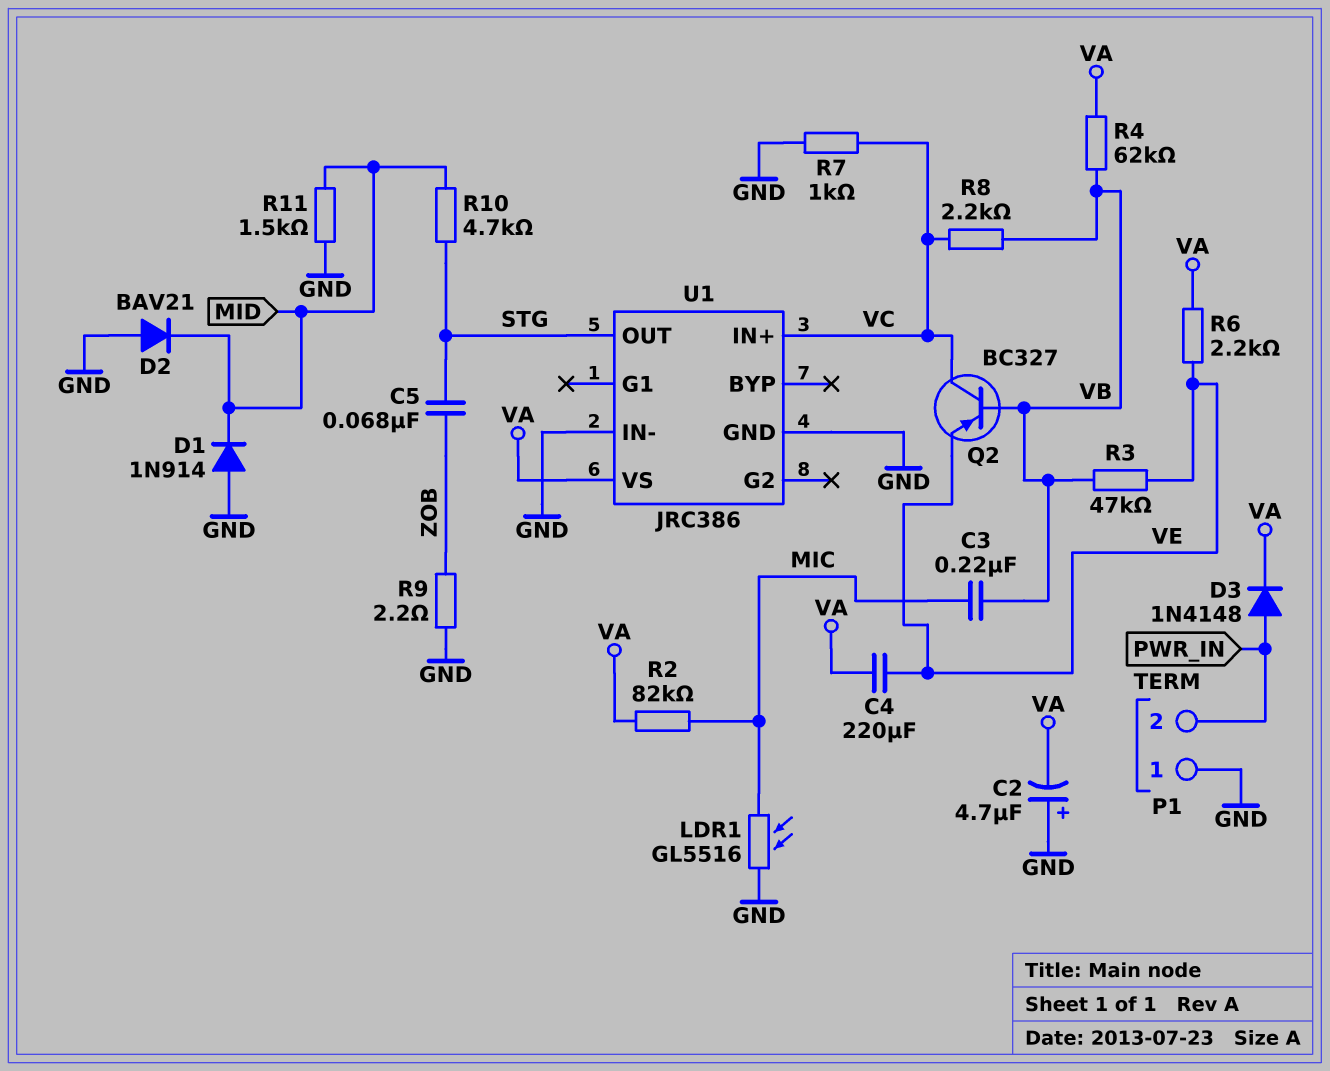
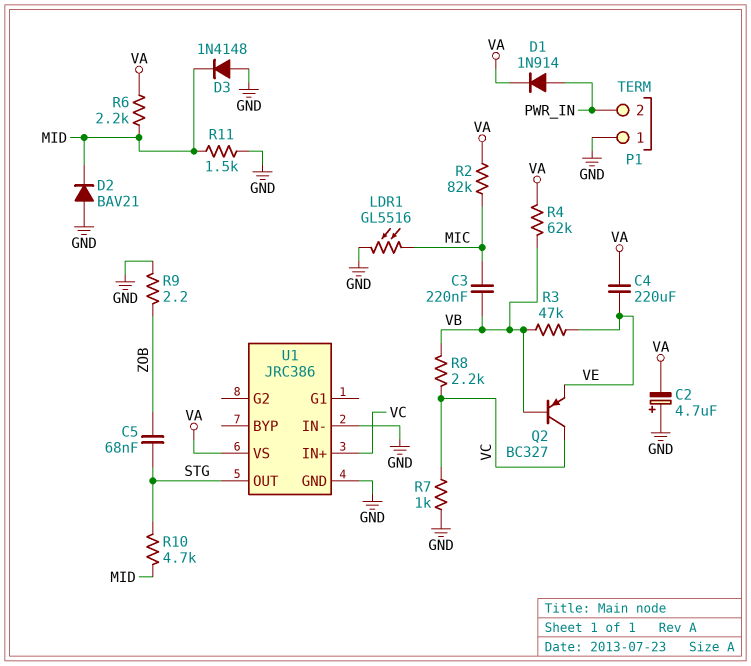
D1: diode 1N914 (A GND, K MID) -> diode 1N914 (A PWR_IN, K VA)
D3: diode 1N4148 (A PWR_IN, K VA) -> diode 1N4148 (A GND, K MID)
R6: 2.2k (VA, VE) -> 2.2k (MID, VA)

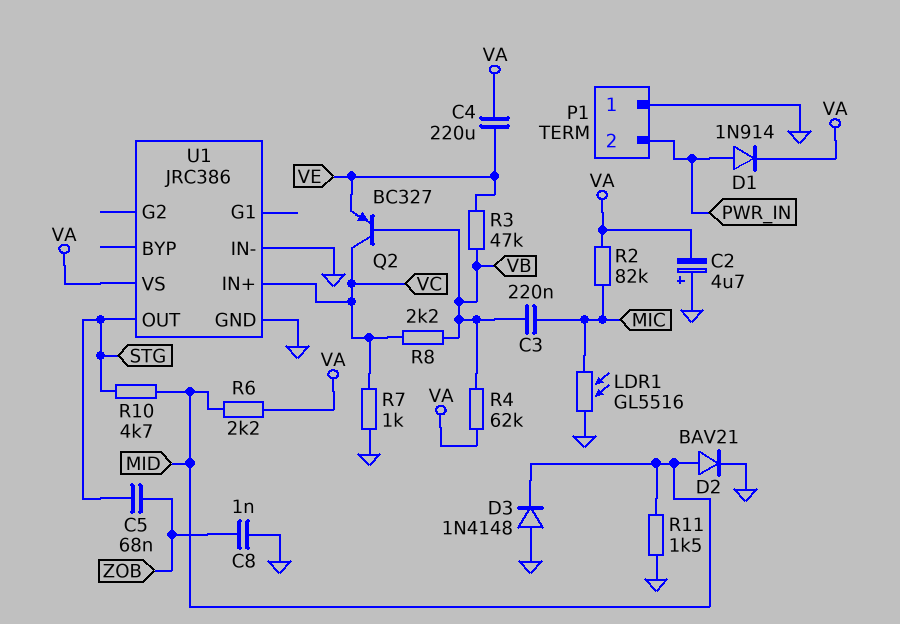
C8: none -> 1nF (GND, ZOB)
D2: diode BAV21 (A GND, K MID) -> diode BAV21 (A MID, K GND)
R9: 2.2 (GND, ZOB) -> none

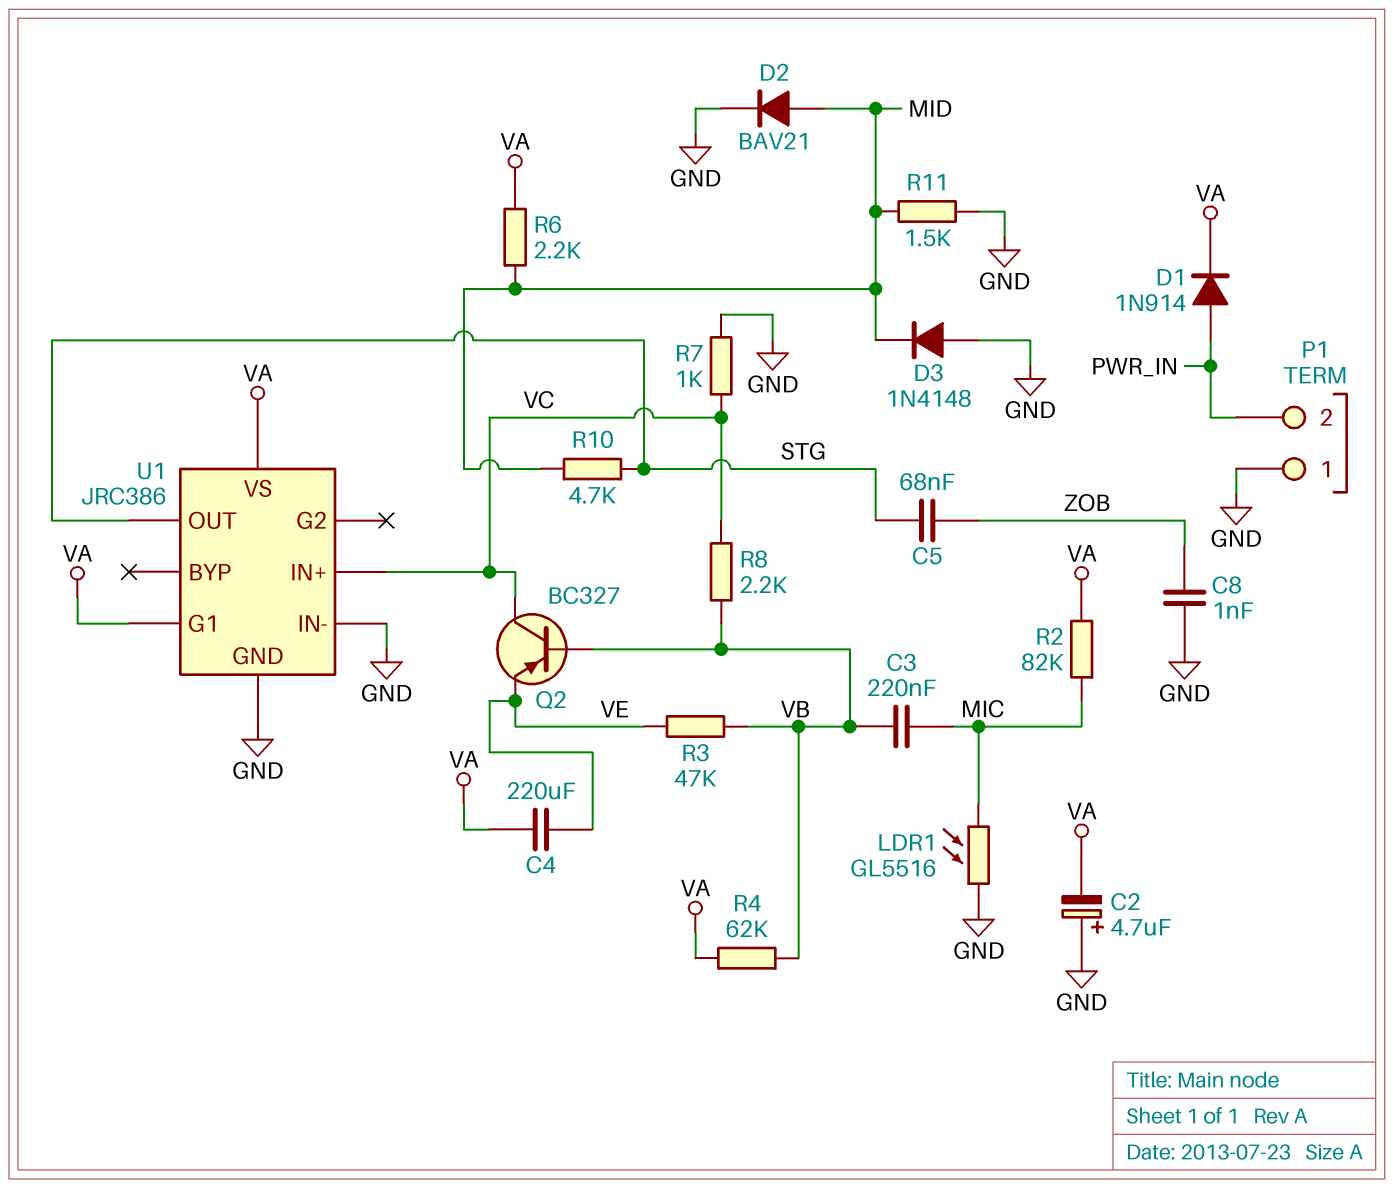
U1 pin G1: none -> VA

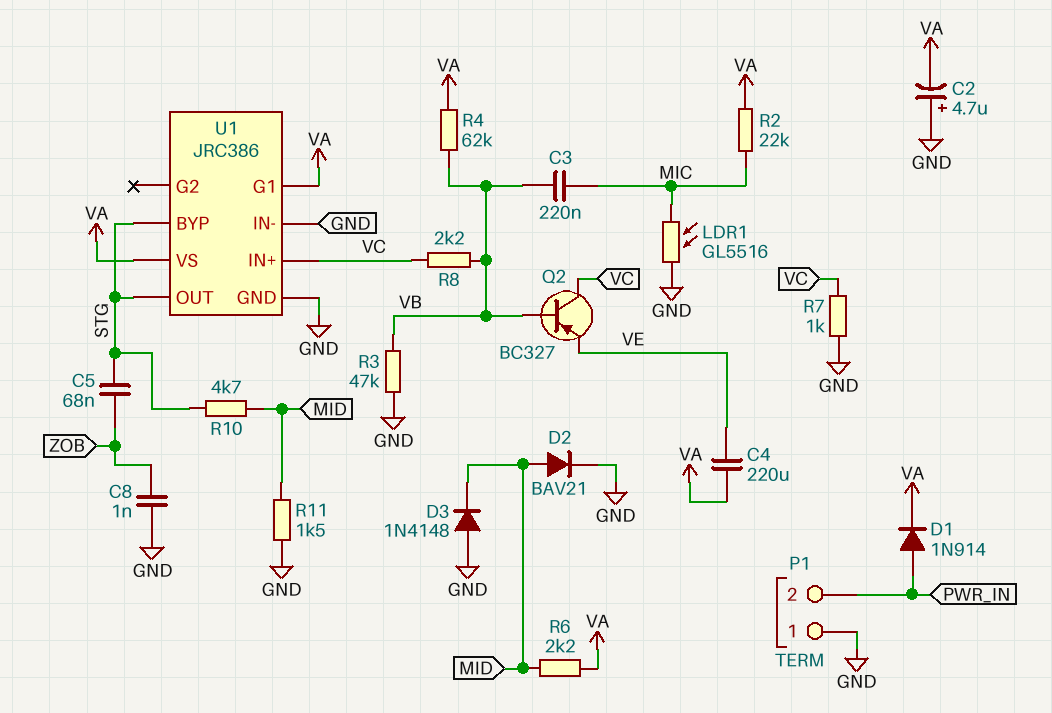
R2: 82k (MIC, VA) -> 22k (MIC, VA)
R3: 47k (VB, VE) -> 47k (GND, VB)
U1 pin BYP: none -> STG

